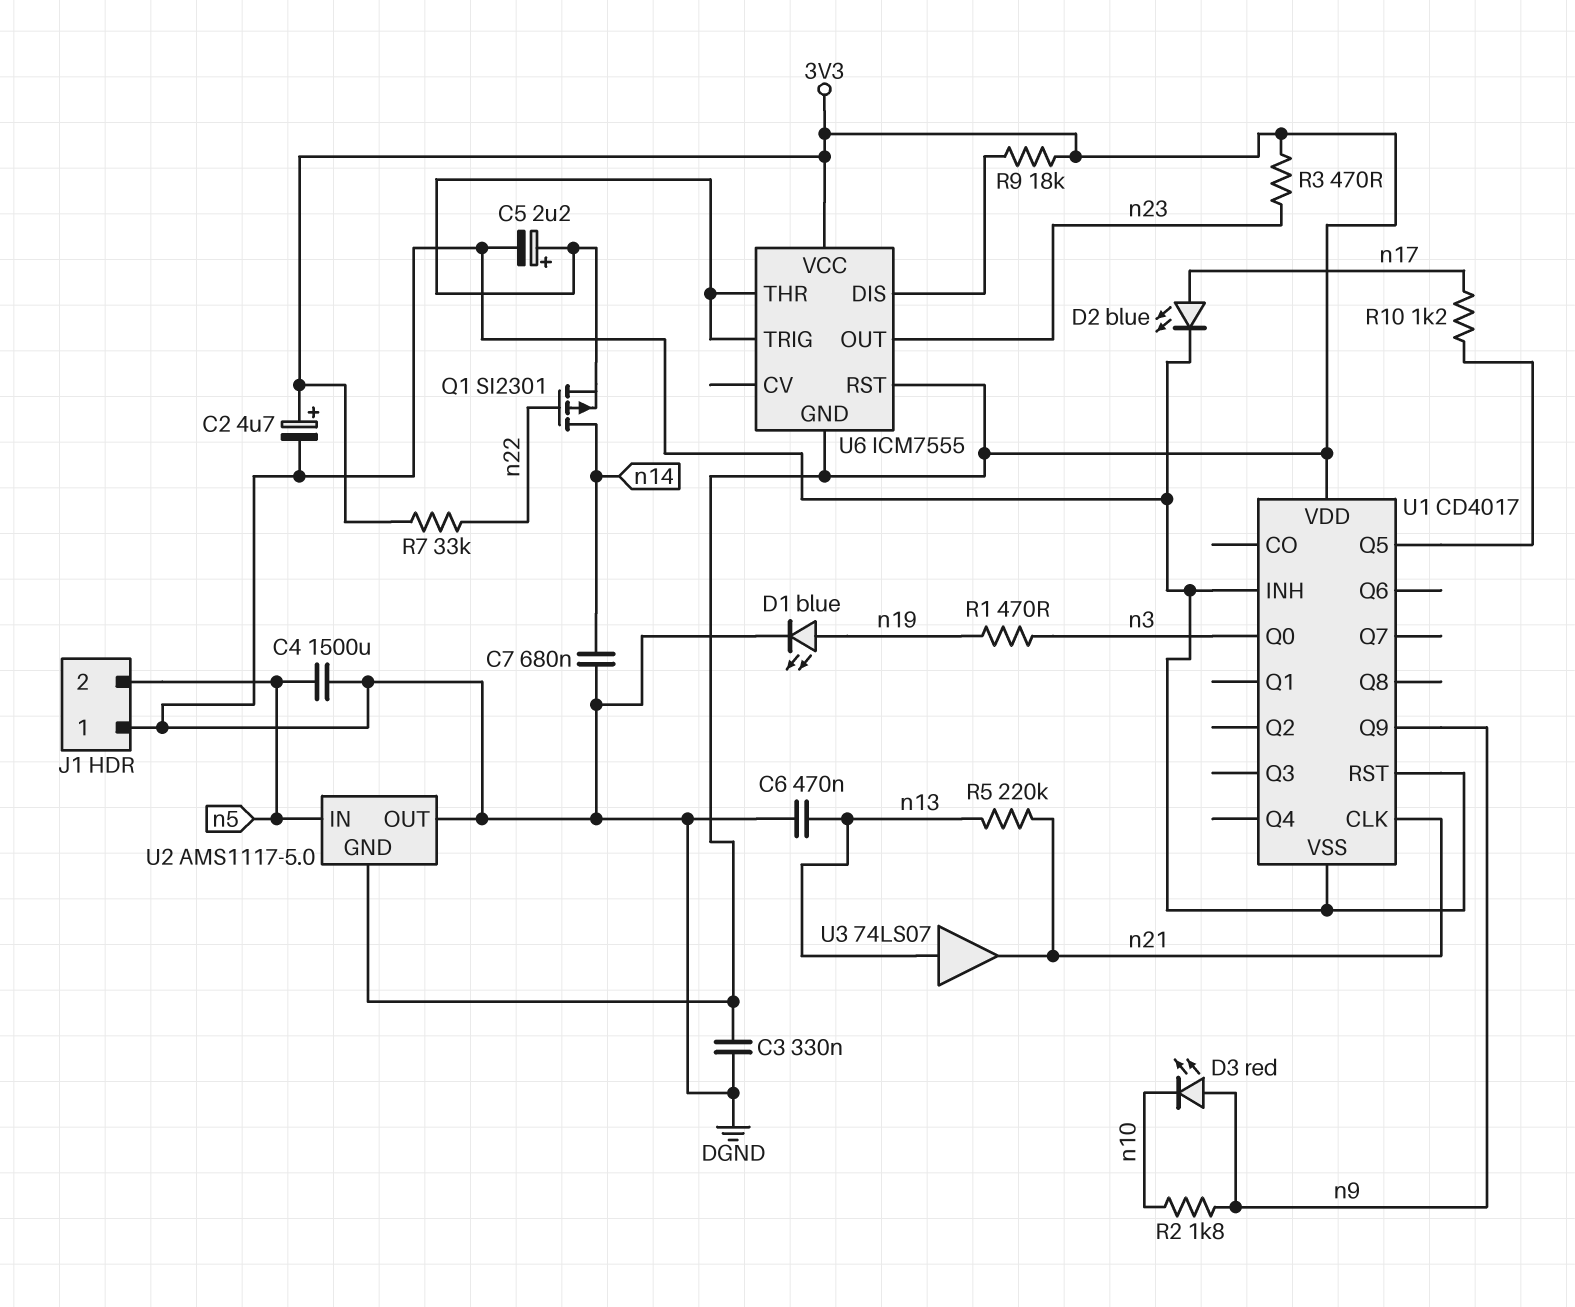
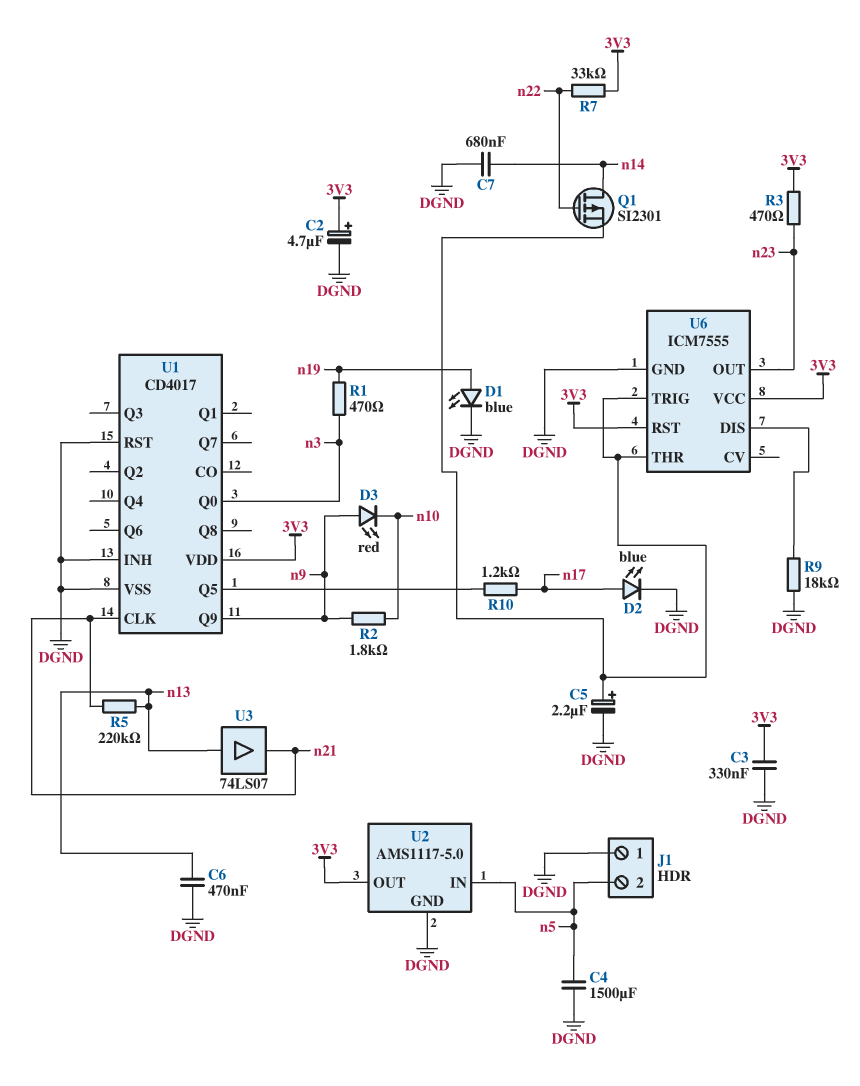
R9: 18k (3V3, U6/DIS) -> 18k (DGND, U6/DIS)
U2 pin GND: 3V3 -> DGND
U2 pin OUT: DGND -> 3V3
U6 pin GND: 3V3 -> DGND

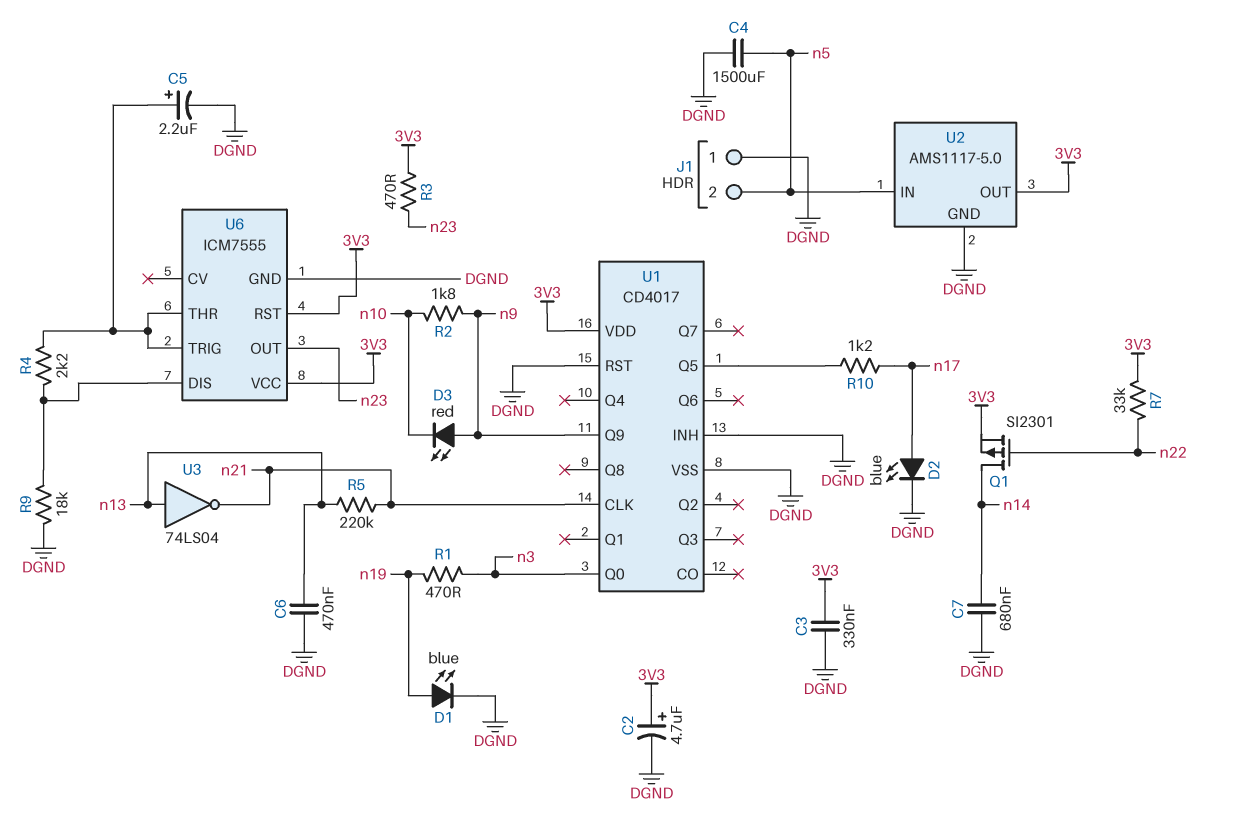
Q1: PMOS SI2301 (G n22, D n14, S U6/THR) -> PMOS SI2301 (G n22, D n14, S 3V3)
R4: none -> 2.2k (U6/DIS, U6/THR)
U3: buffer 74LS07 (in n13, out n21) -> NOT 74LS04 (in n13, out n21)

